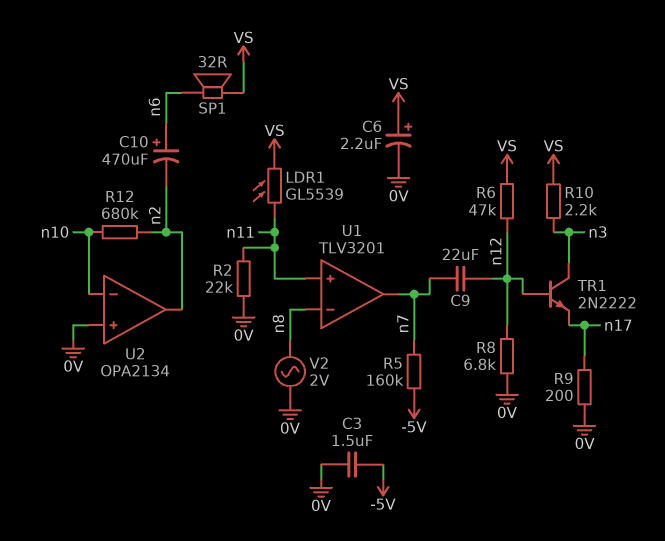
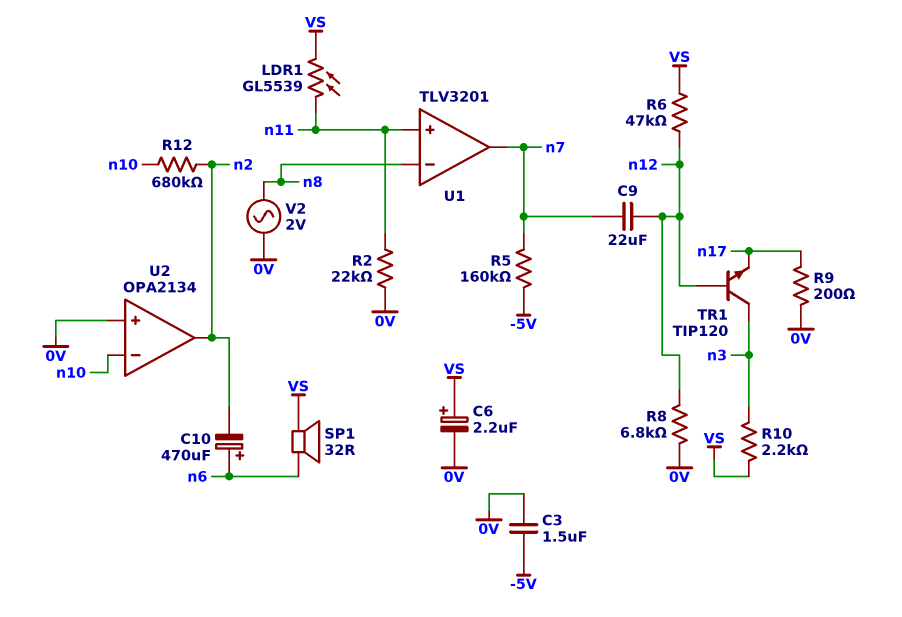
TR1: NPN 2N2222 (B n12, C n3, E n17) -> NPN TIP120 (B n12, C n3, E n17)

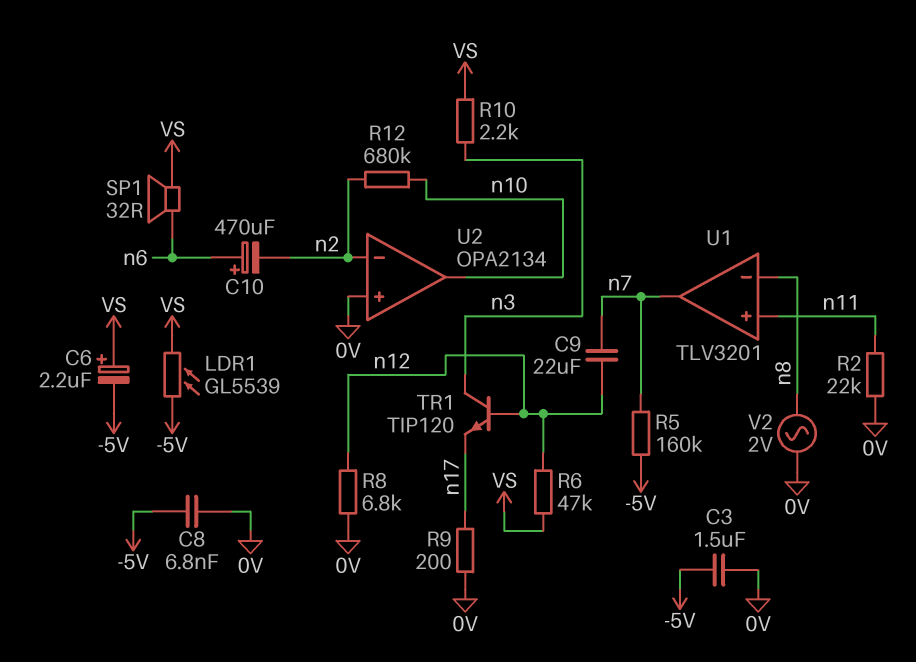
C6: 2.2uF (plus VS, minus 0V) -> 2.2uF (plus VS, minus -5V)
C8: none -> 6.8nF (-5V, 0V)
LDR1: GL5539 (VS, n11) -> GL5539 (-5V, VS)
U2 pin in-: n10 -> n2
U2 pin out: n2 -> n10

